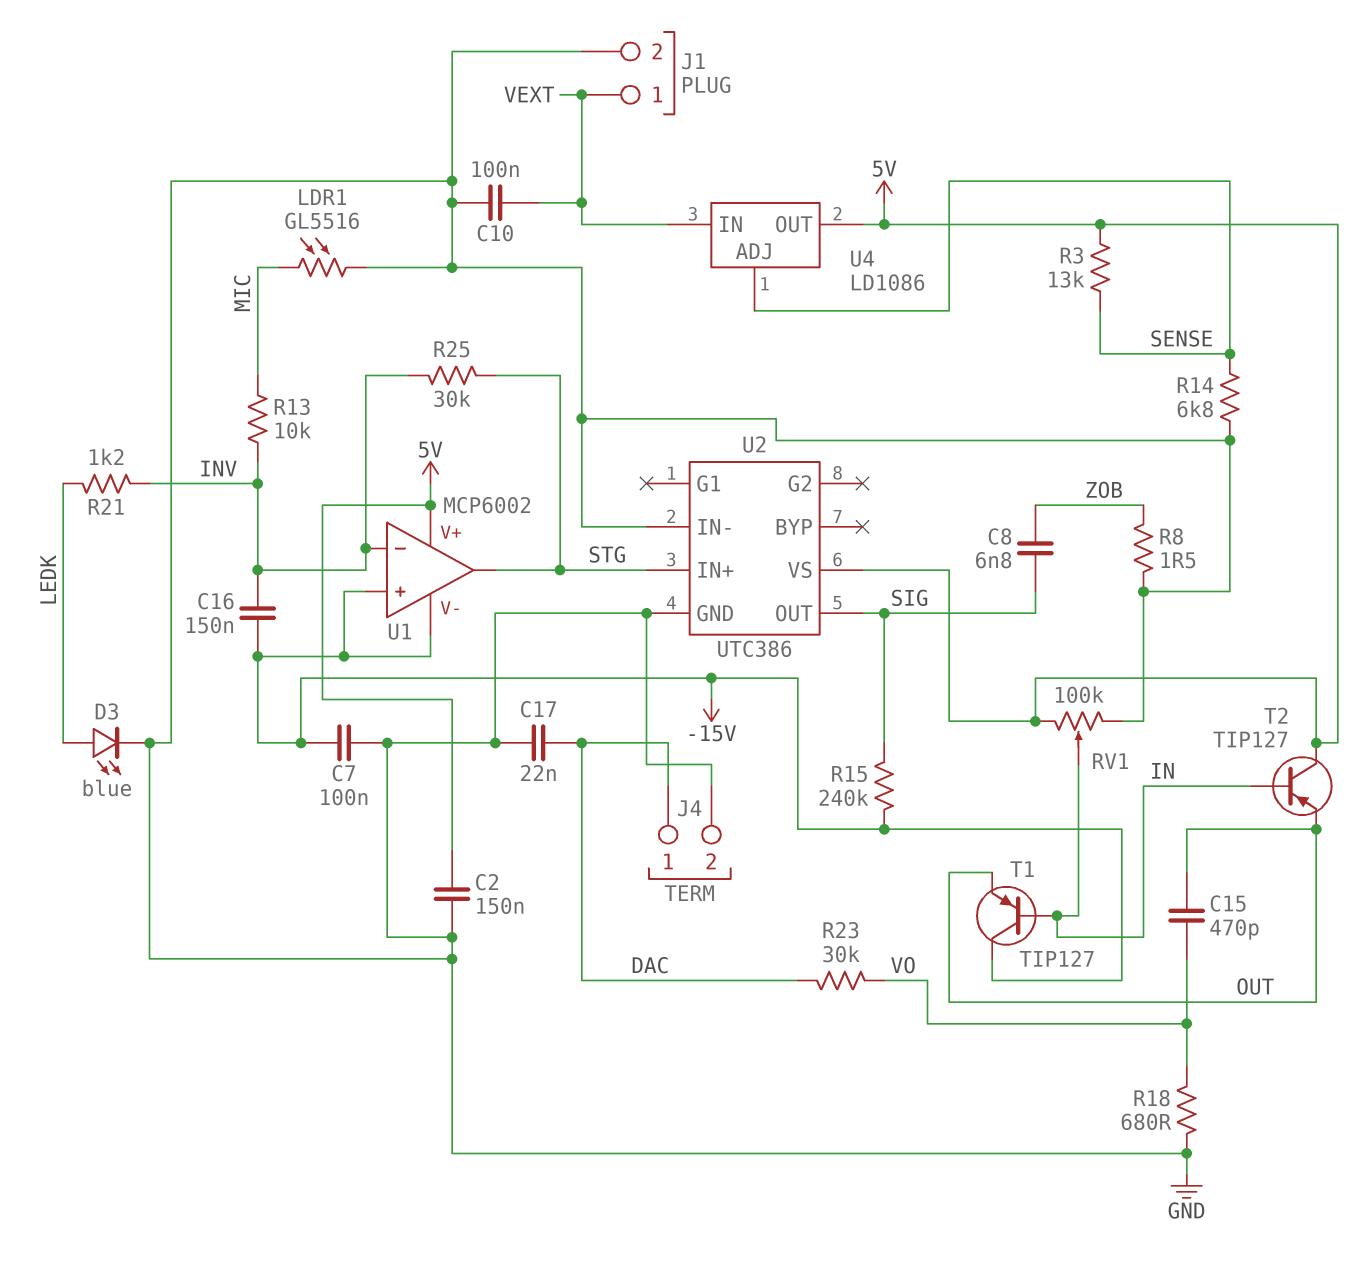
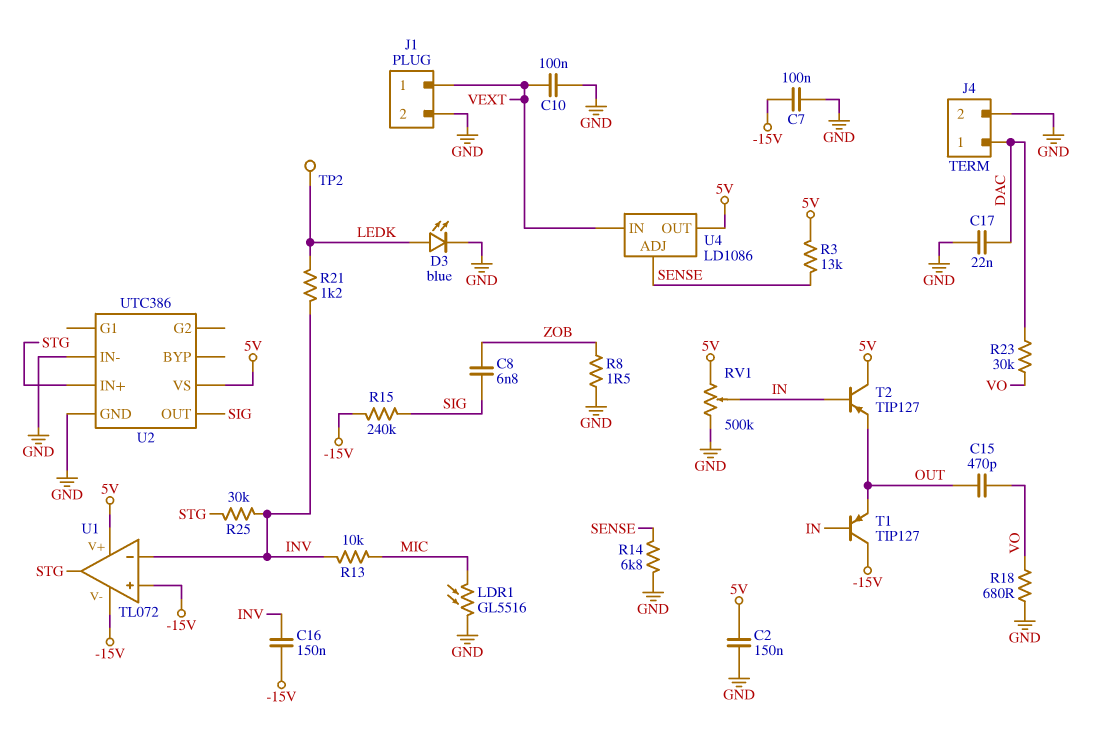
RV1: 100k (5V, GND, wiper IN) -> 500k (5V, GND, wiper IN)
TP2: none -> test point (LEDK)
U1: MCP6002 -> TL072

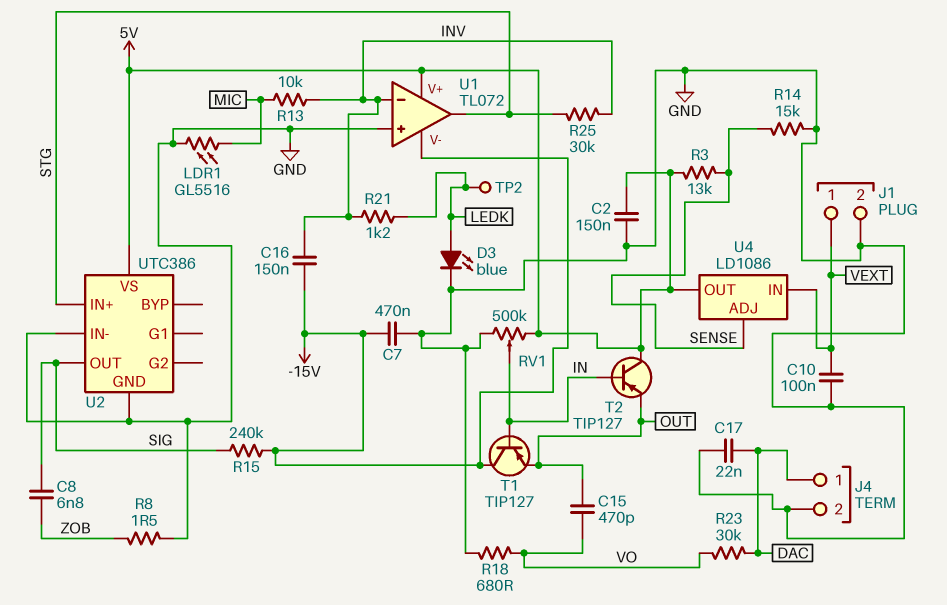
C7: 100nF (-15V, GND) -> 470nF (-15V, GND)
R14: 6.8k (GND, SENSE) -> 15k (GND, SENSE)
U1 pin in+: -15V -> GND

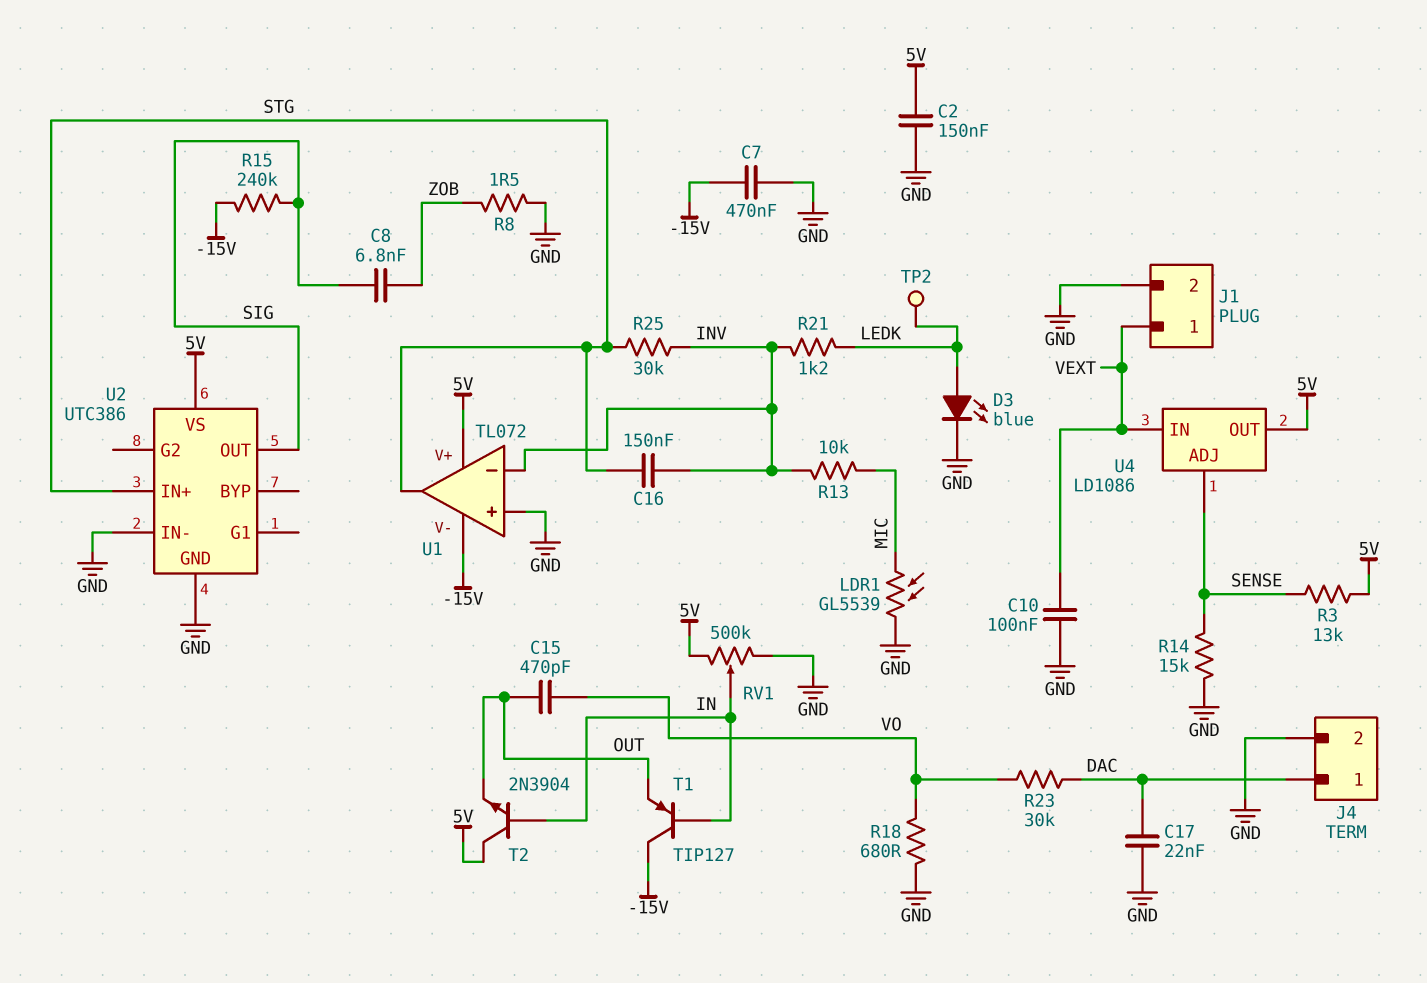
C16: 150nF (-15V, INV) -> 150nF (INV, STG)
LDR1: GL5516 (GND, MIC) -> GL5539 (GND, MIC)
T2: PNP TIP127 (B IN, C 5V, E OUT) -> NPN 2N3904 (B IN, C 5V, E OUT)

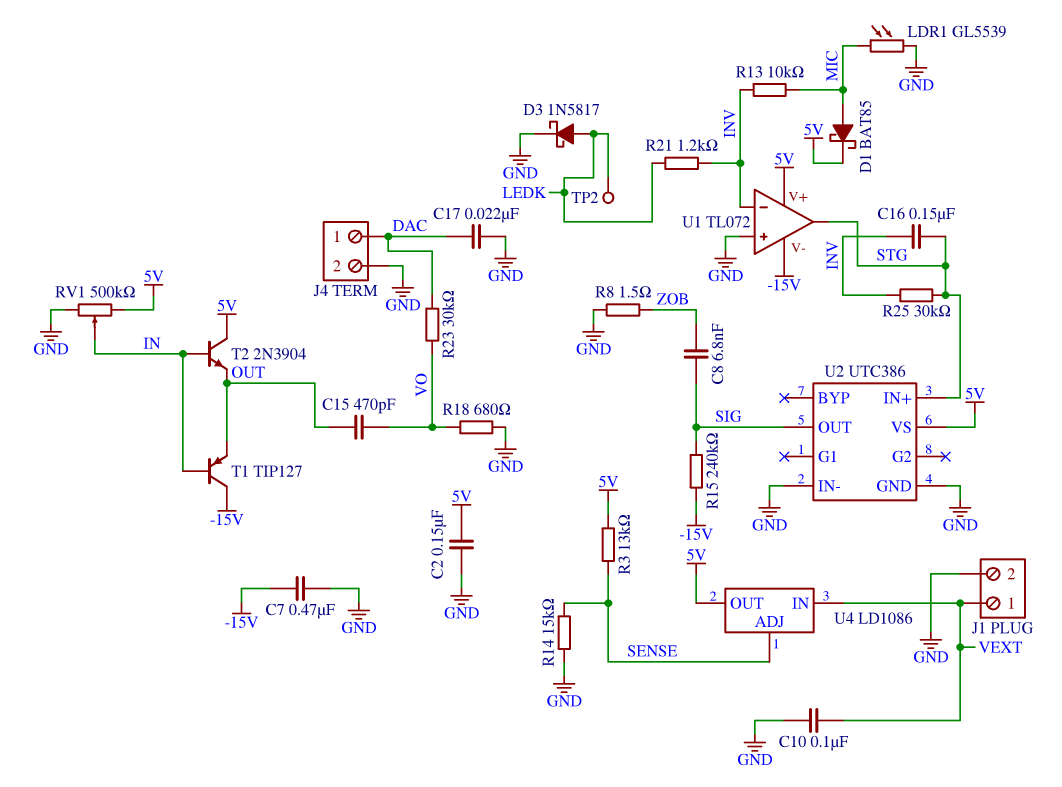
D1: none -> schottky BAT85 (A MIC, K 5V)
D3: LED blue (A LEDK, K GND) -> schottky 1N5817 (A LEDK, K GND)

